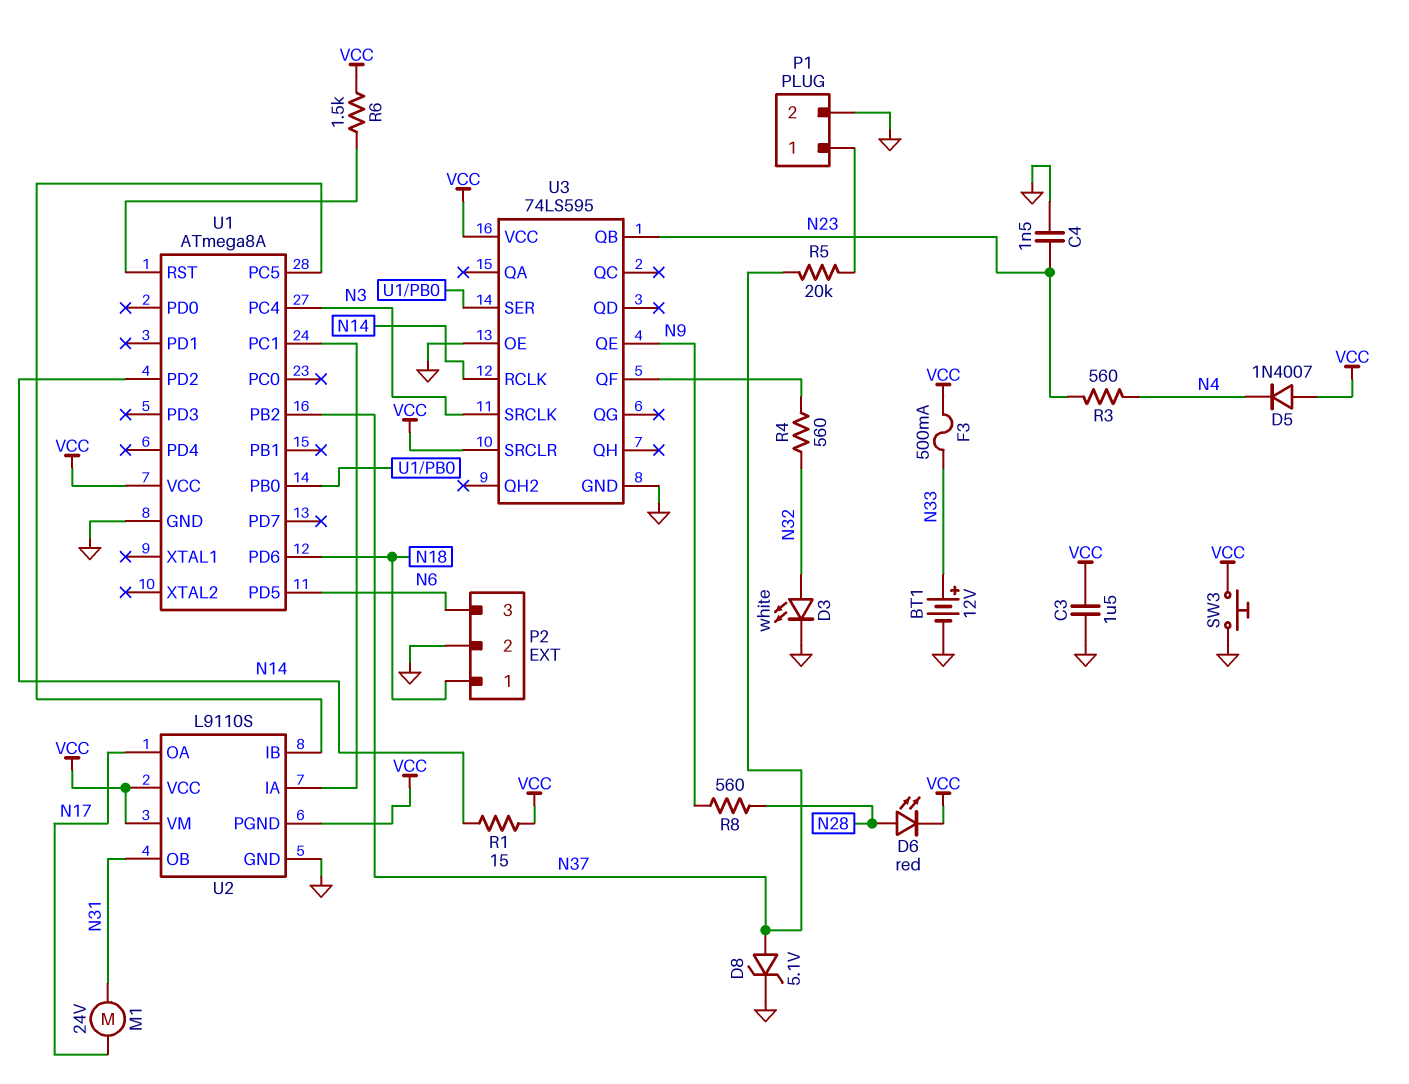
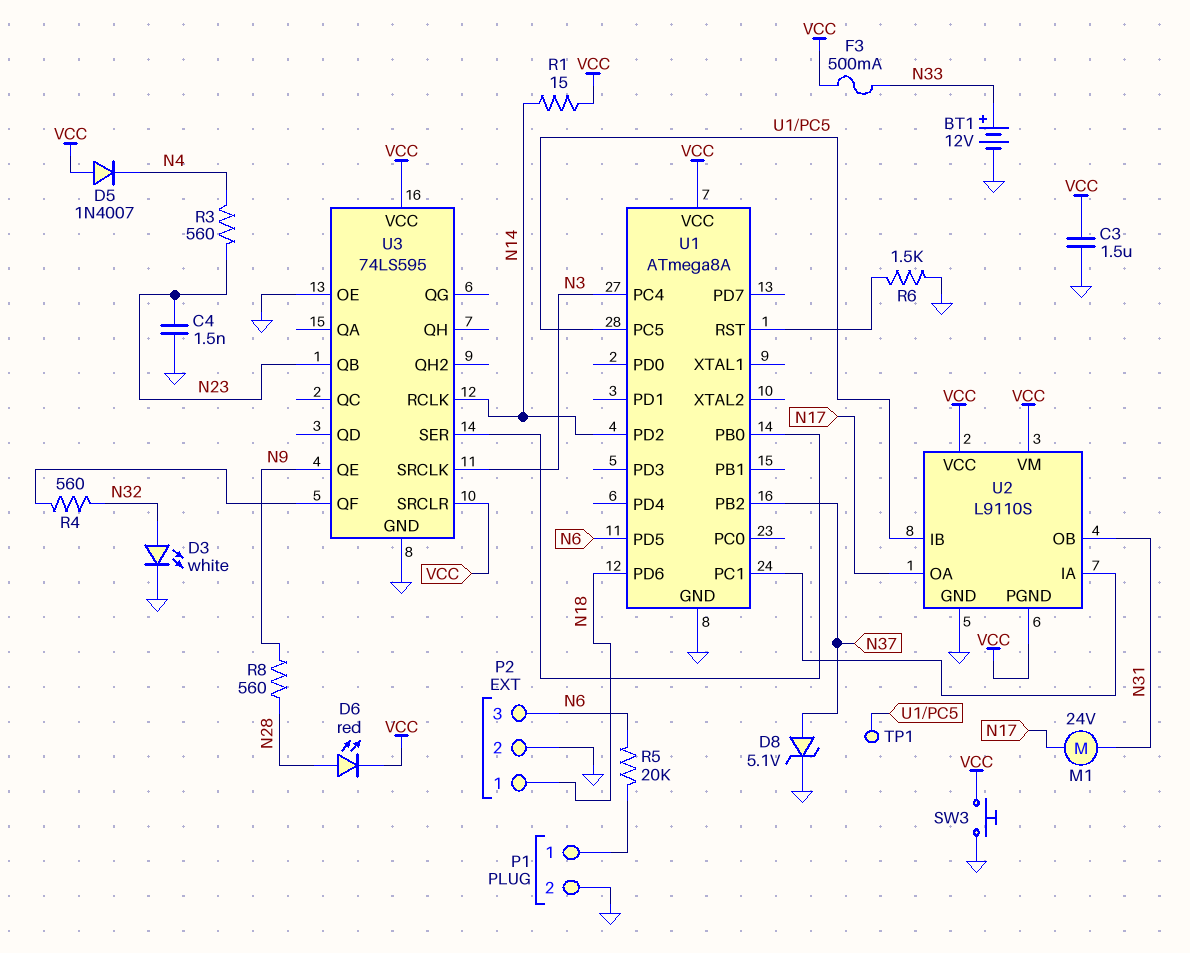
R5: 20k (N37, P1/1) -> 20k (N6, P1/1)
R6: 1.5k (U1/RST, VCC) -> 1.5k (GND, U1/RST)
TP1: none -> test point (U1/PC5)

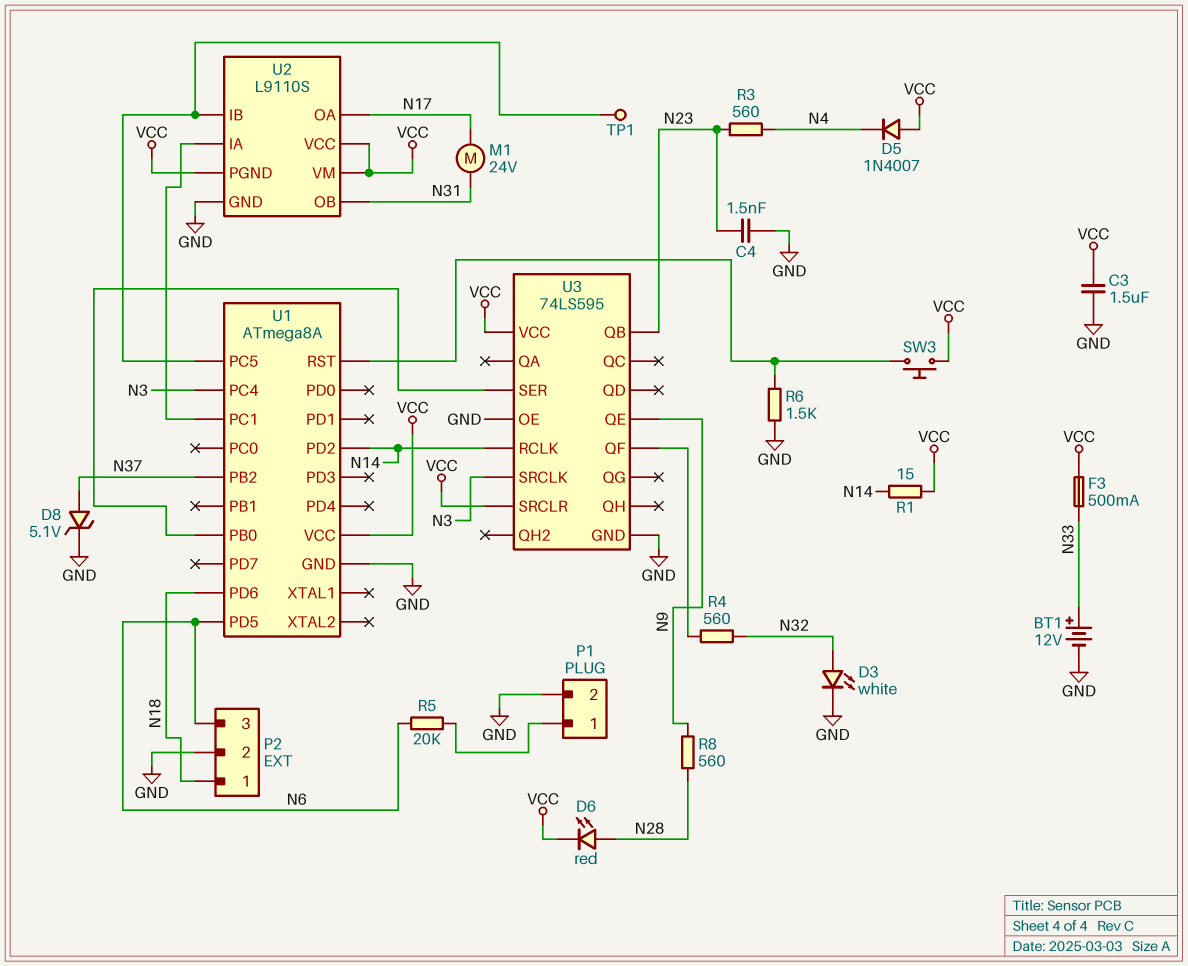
SW3: button (GND, VCC) -> button (U1/RST, VCC)

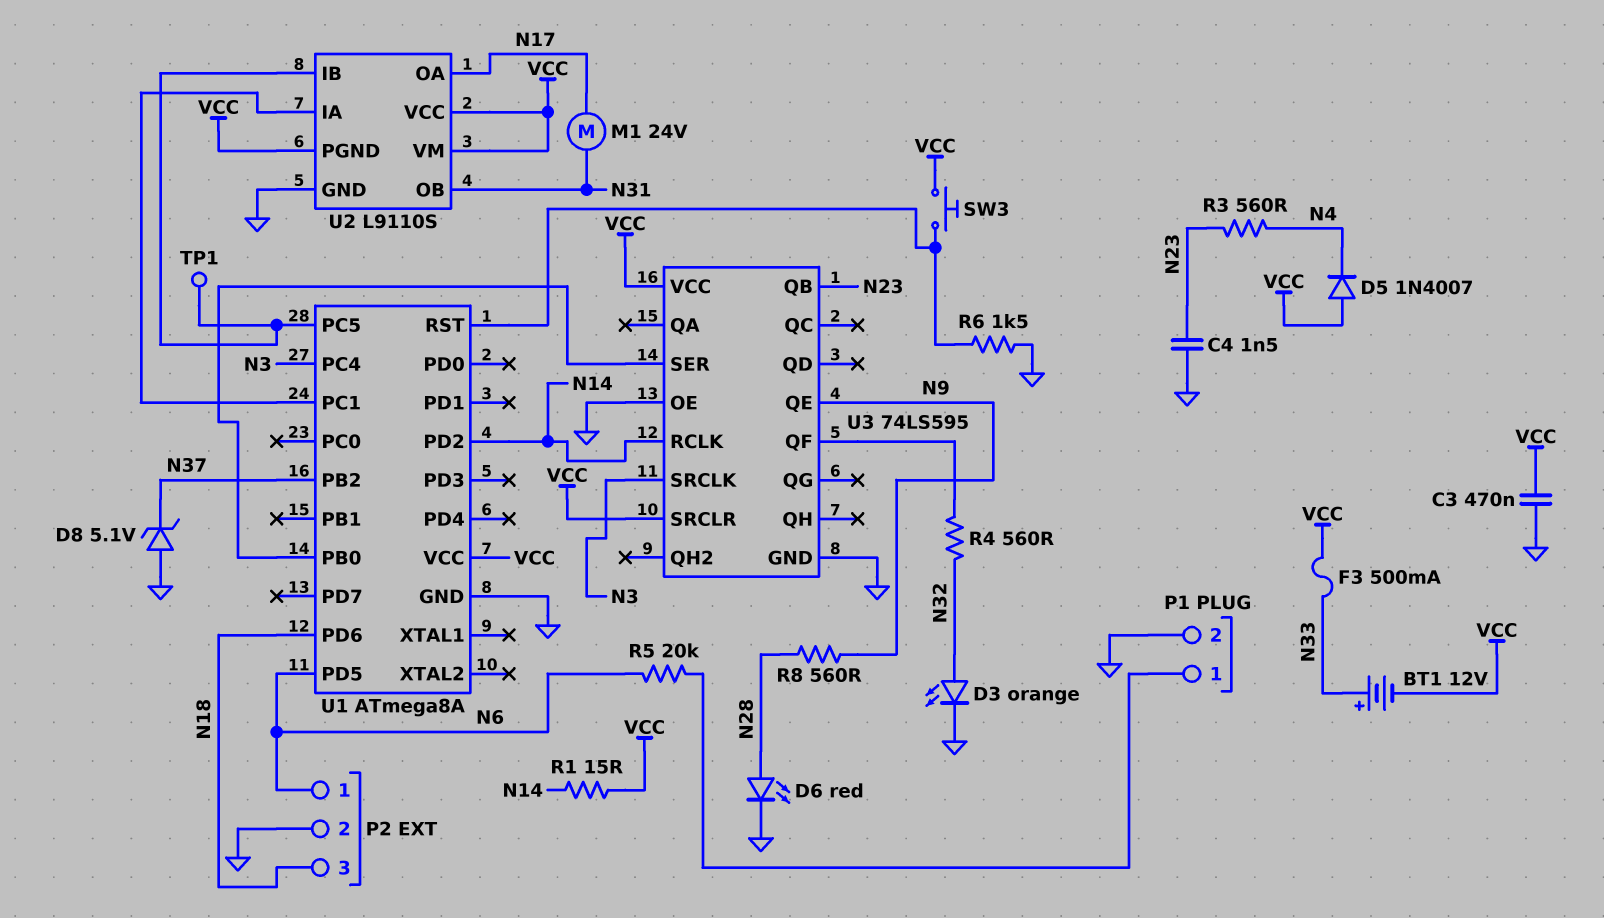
BT1: 12V (plus N33, minus GND) -> 12V (plus N33, minus VCC)
C3: 1.5uF (GND, VCC) -> 470nF (GND, VCC)
D3: LED white (A N32, K GND) -> LED orange (A N32, K GND)
D6: LED red (A N28, K VCC) -> LED red (A N28, K GND)
D8: zener 5.1V (A N37, K GND) -> zener 5.1V (A GND, K N37)
P2 pin 1: N18 -> N6
P2 pin 3: N6 -> N18

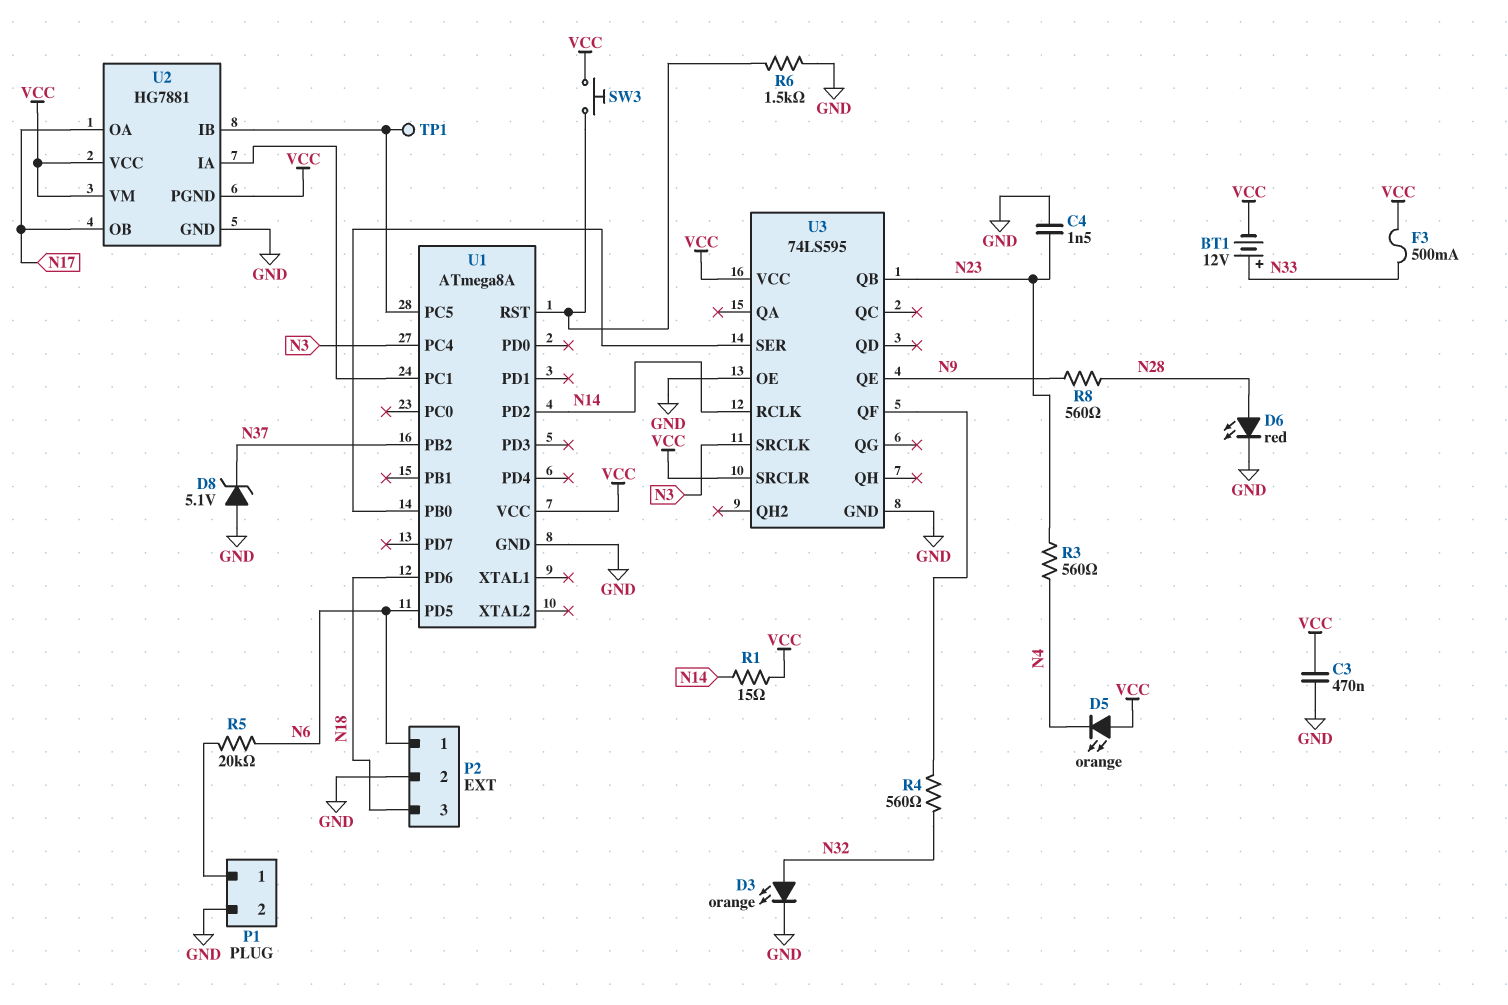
D5: diode 1N4007 (A VCC, K N4) -> LED orange (A VCC, K N4)
M1: motor 24V (N17, N31) -> none
U2: L9110S -> HG7881
U2 pin OB: N31 -> N17

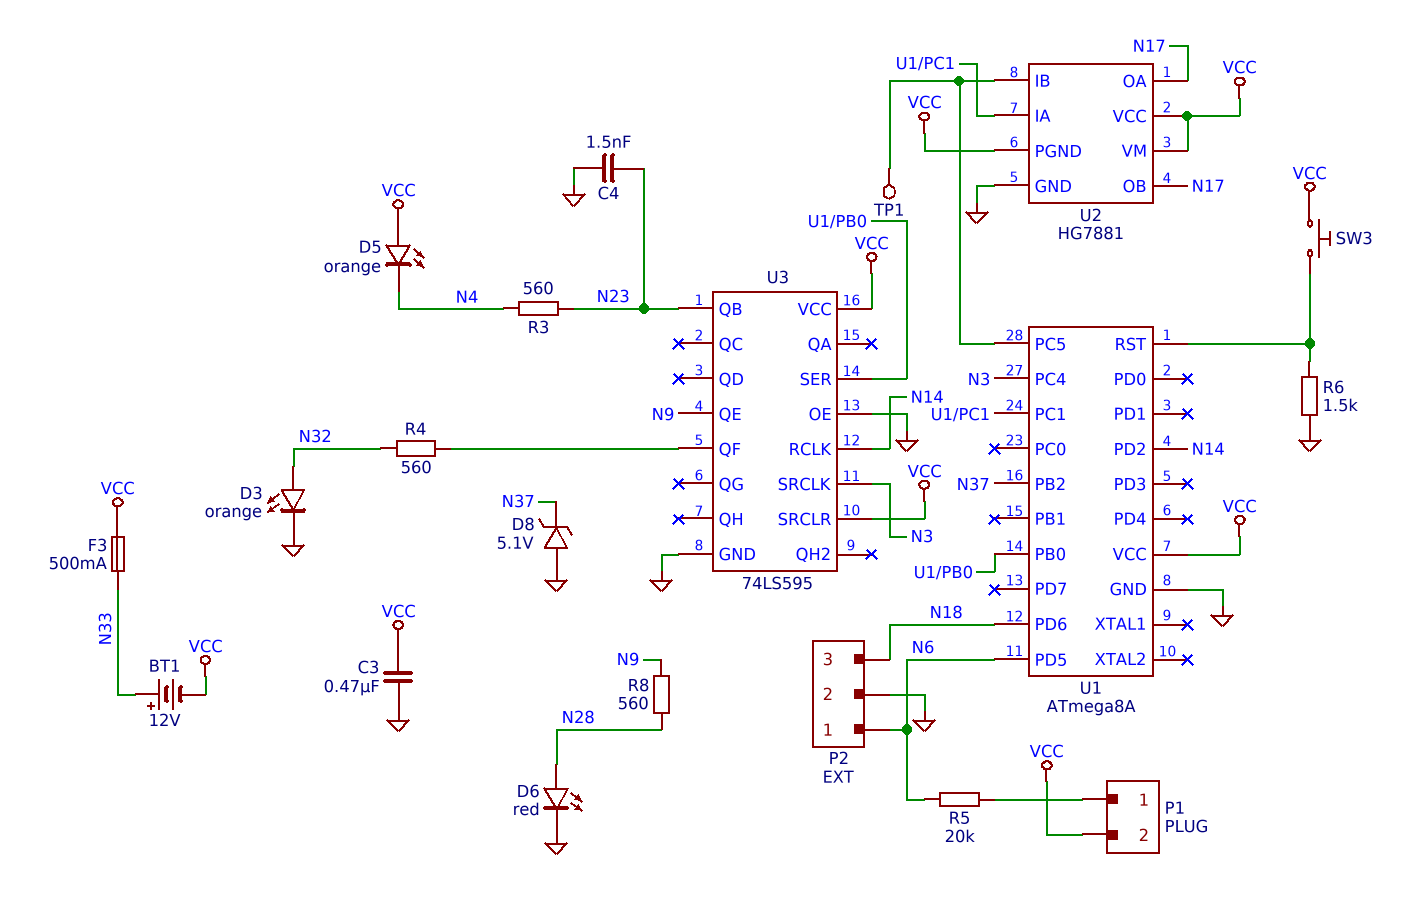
P1 pin 2: GND -> VCC
R1: 15 (N14, VCC) -> none

